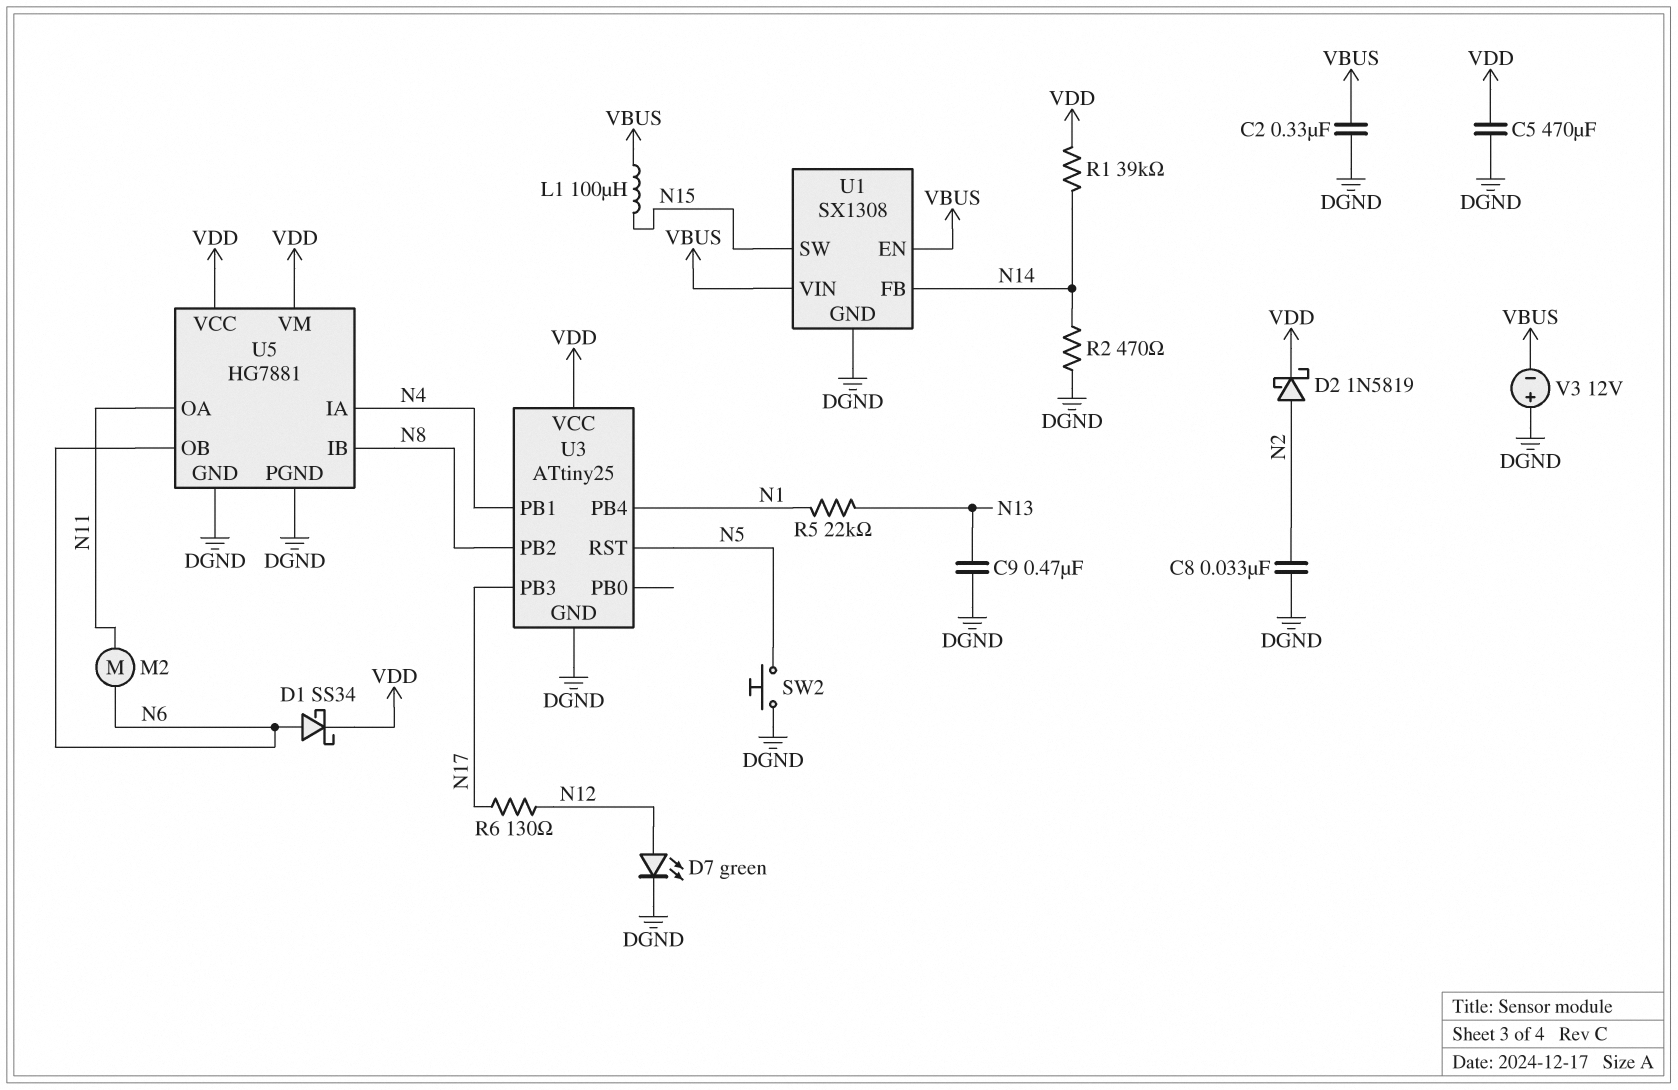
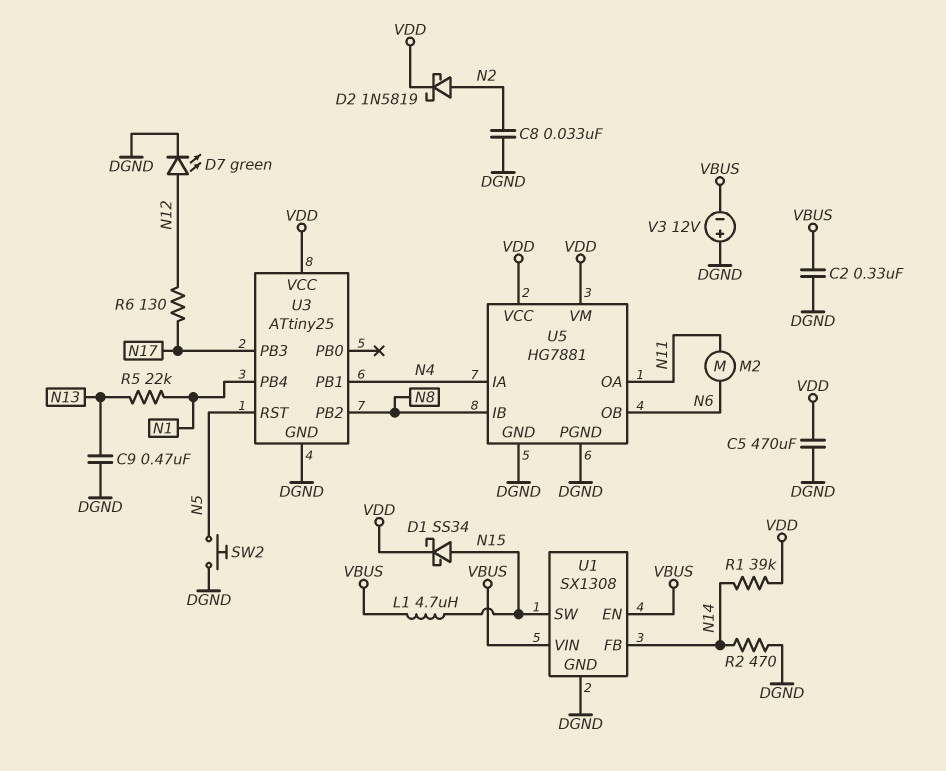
D1: schottky SS34 (A N6, K VDD) -> schottky SS34 (A N15, K VDD)
L1: 100uH (N15, VBUS) -> 4.7uH (N15, VBUS)

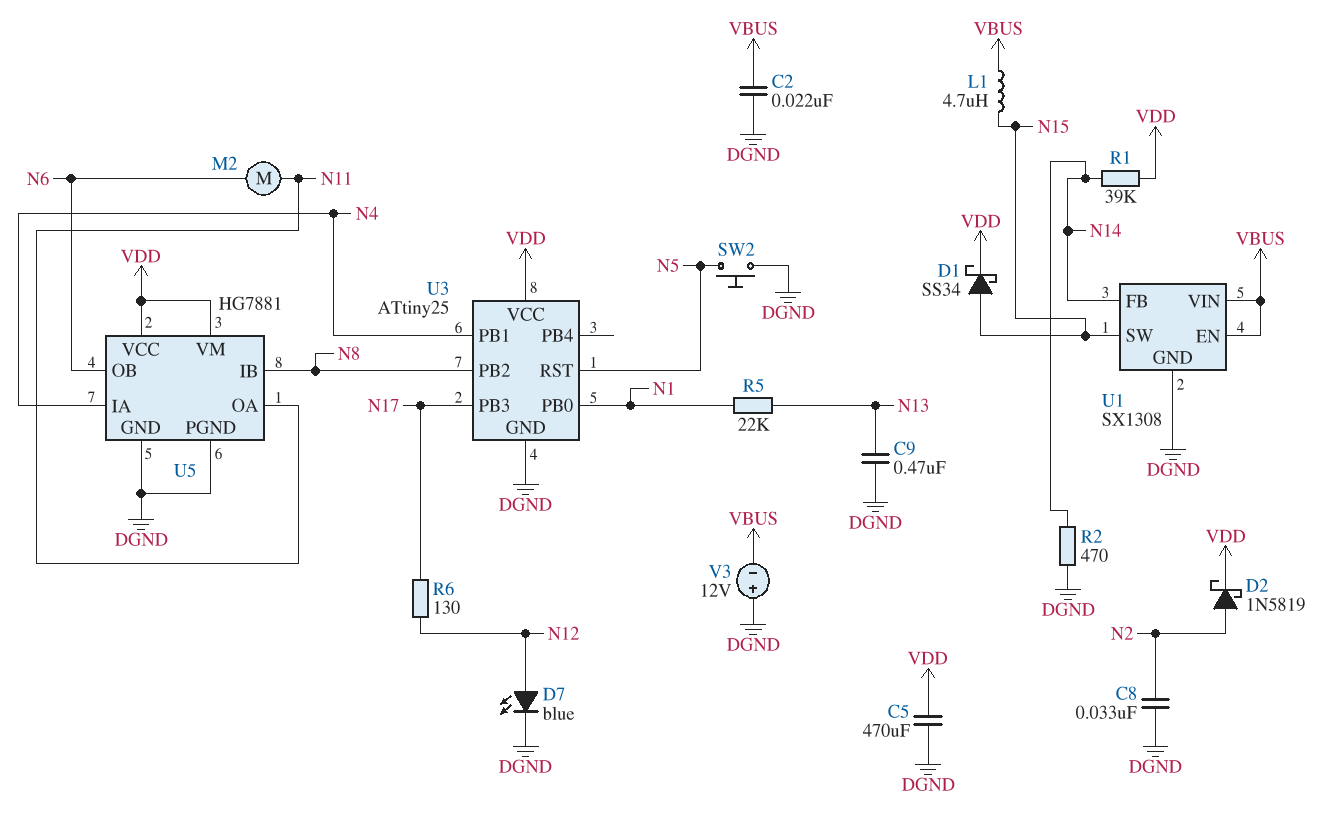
C2: 330nF (DGND, VBUS) -> 22nF (DGND, VBUS)
D7: LED green (A N12, K DGND) -> LED blue (A N12, K DGND)
U3 pin PB0: none -> N1
U3 pin PB4: N1 -> none

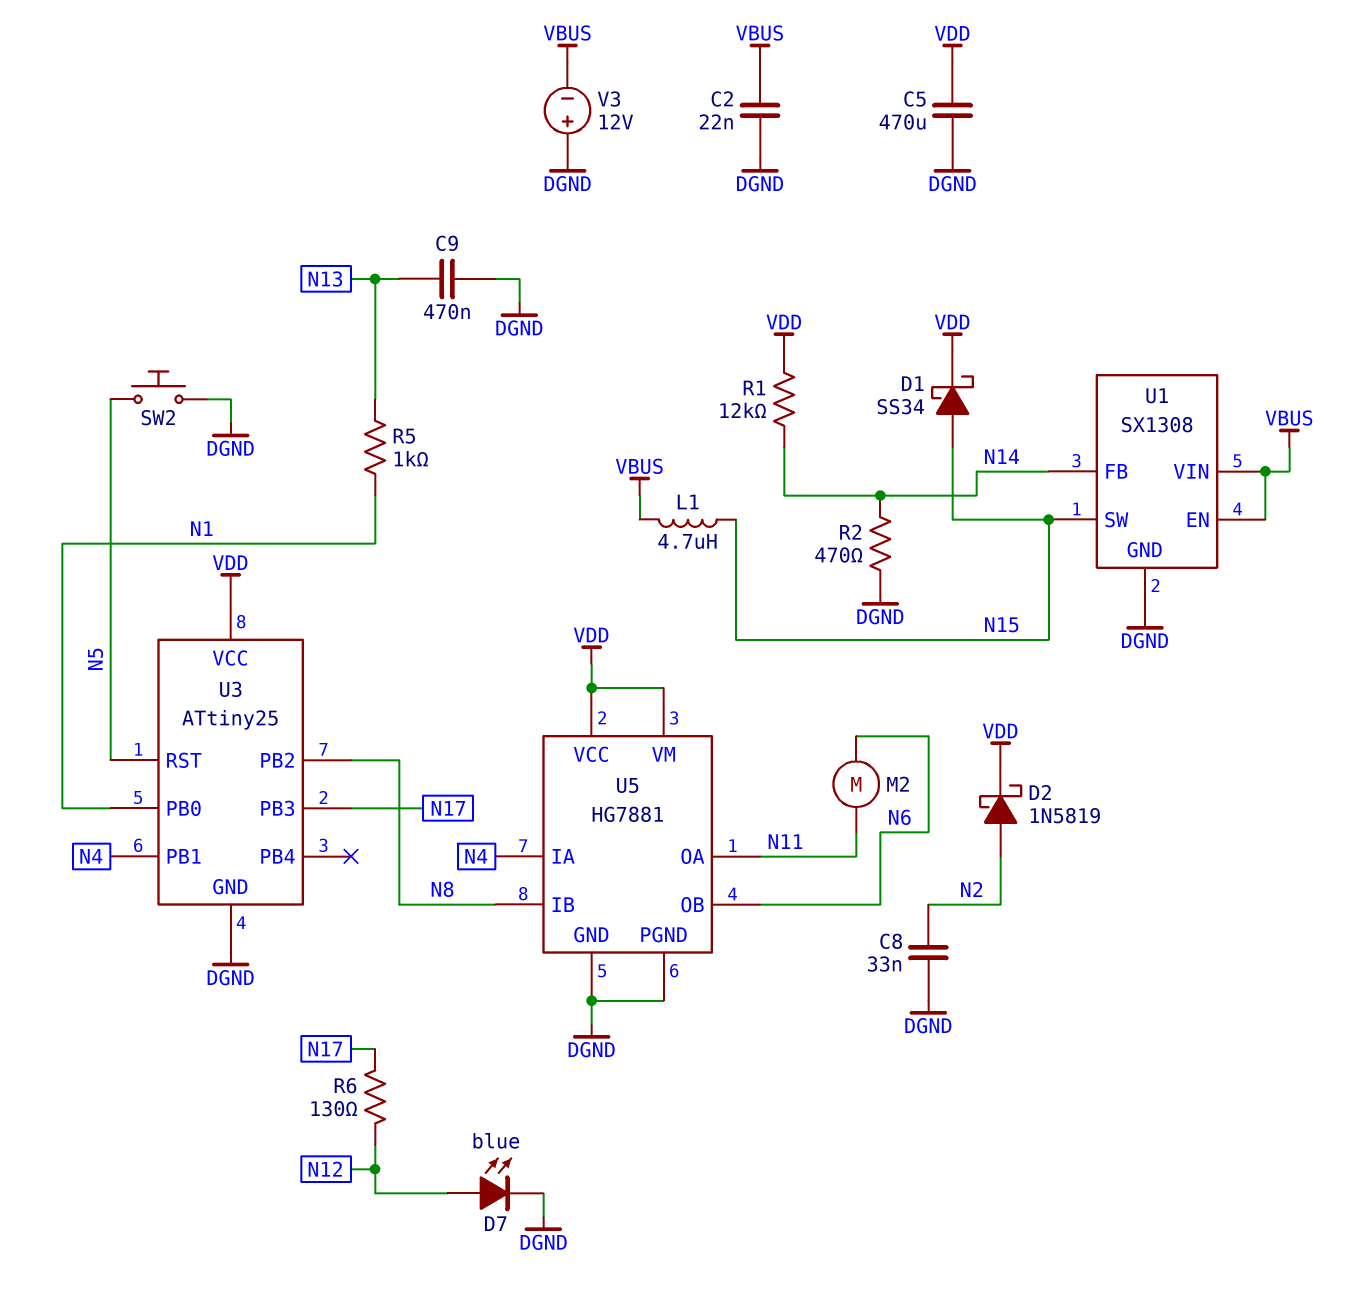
R1: 39k (N14, VDD) -> 12k (N14, VDD)
R5: 22k (N1, N13) -> 1k (N1, N13)

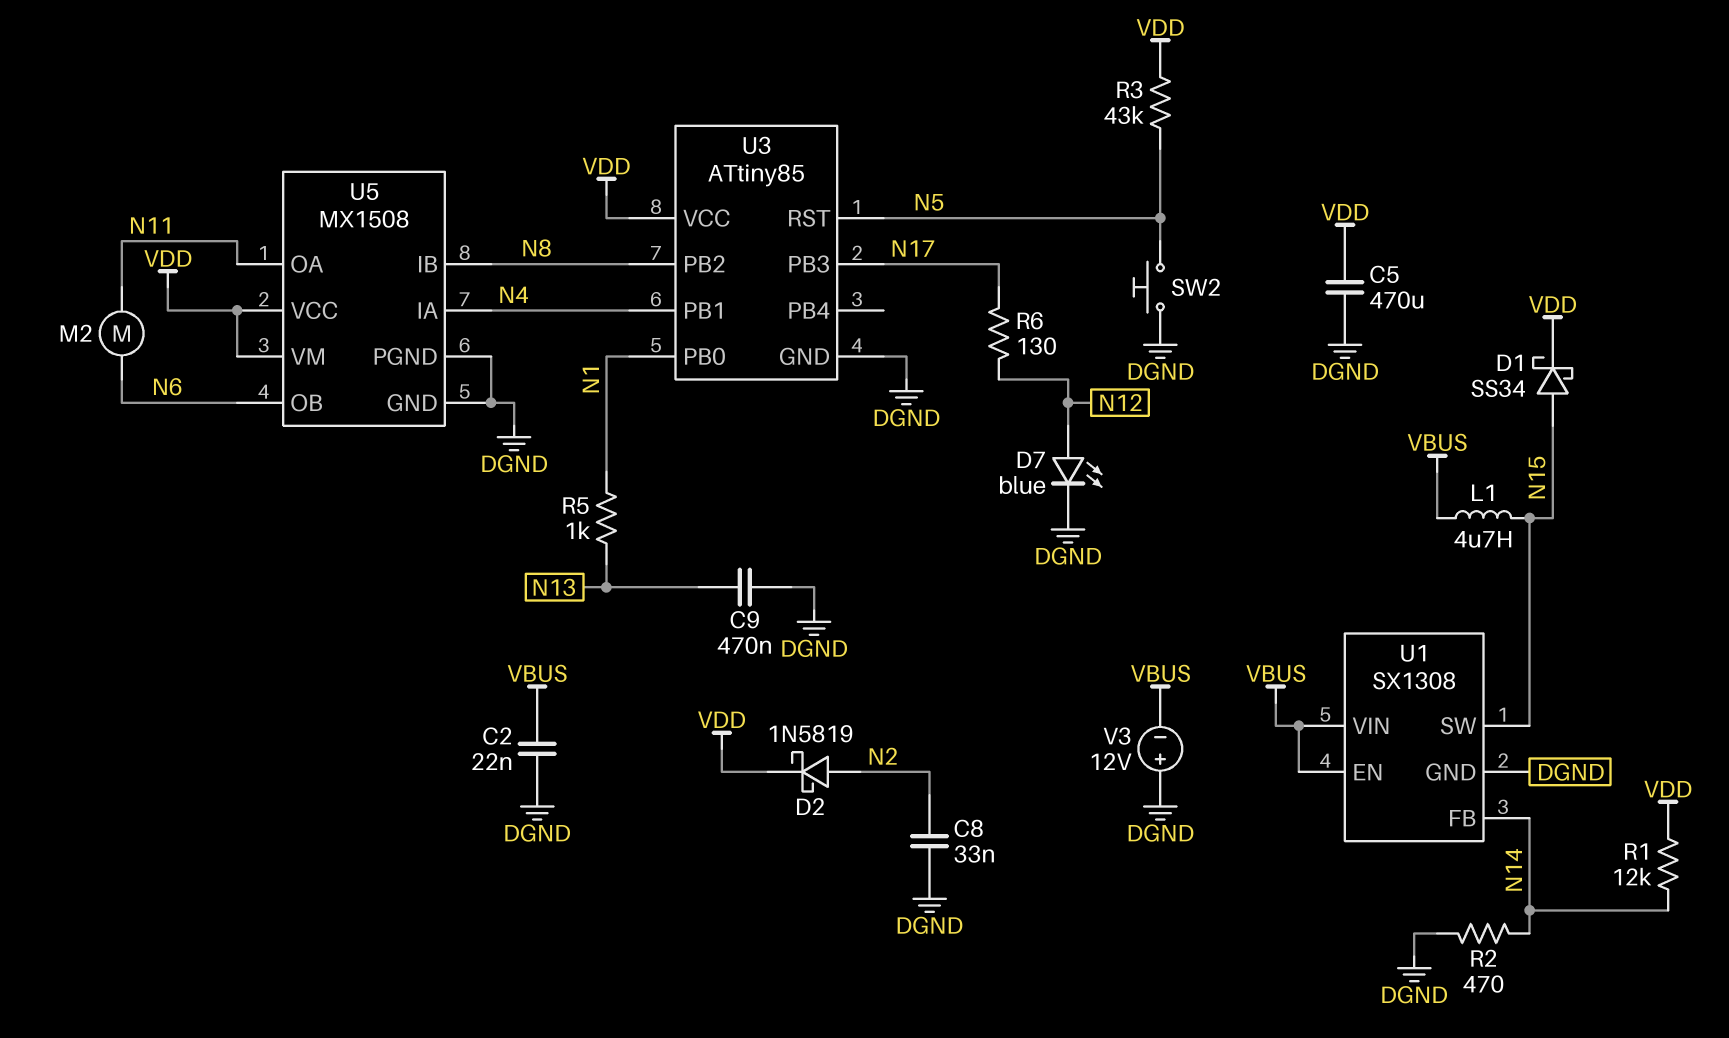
R3: none -> 43k (N5, VDD)
U3: ATtiny25 -> ATtiny85
U5: HG7881 -> MX1508

